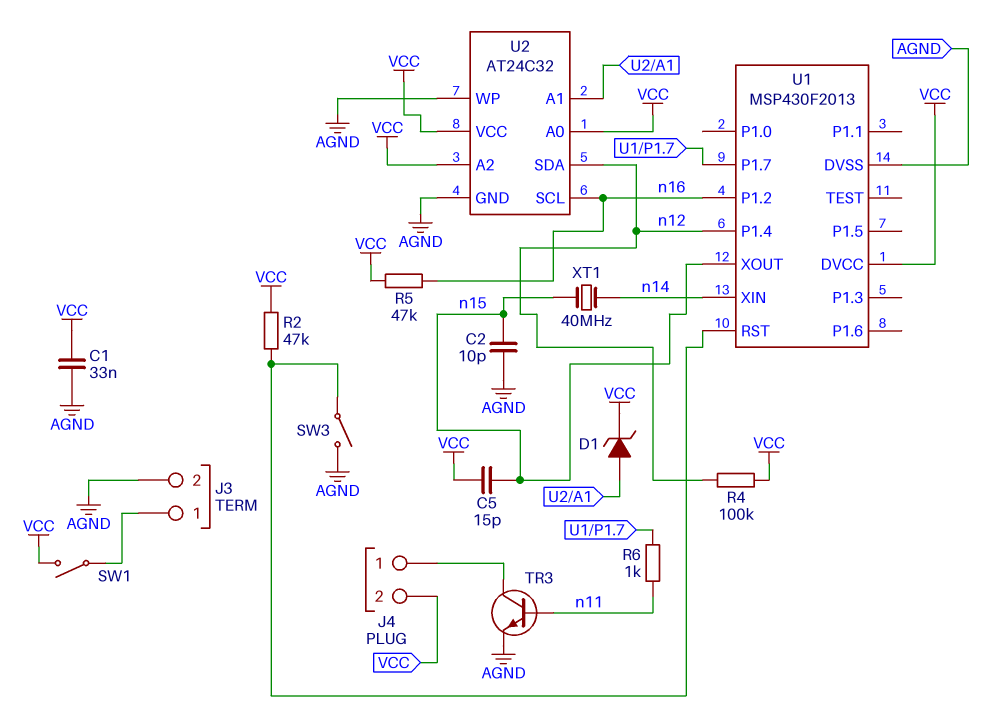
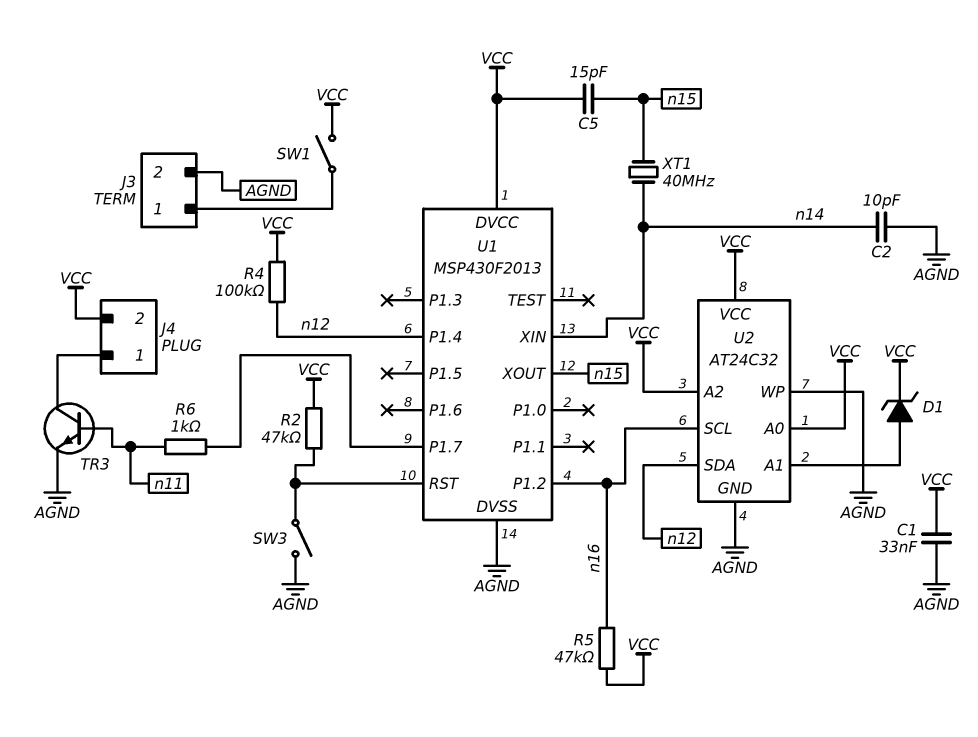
C2: 10pF (AGND, n15) -> 10pF (AGND, n14)

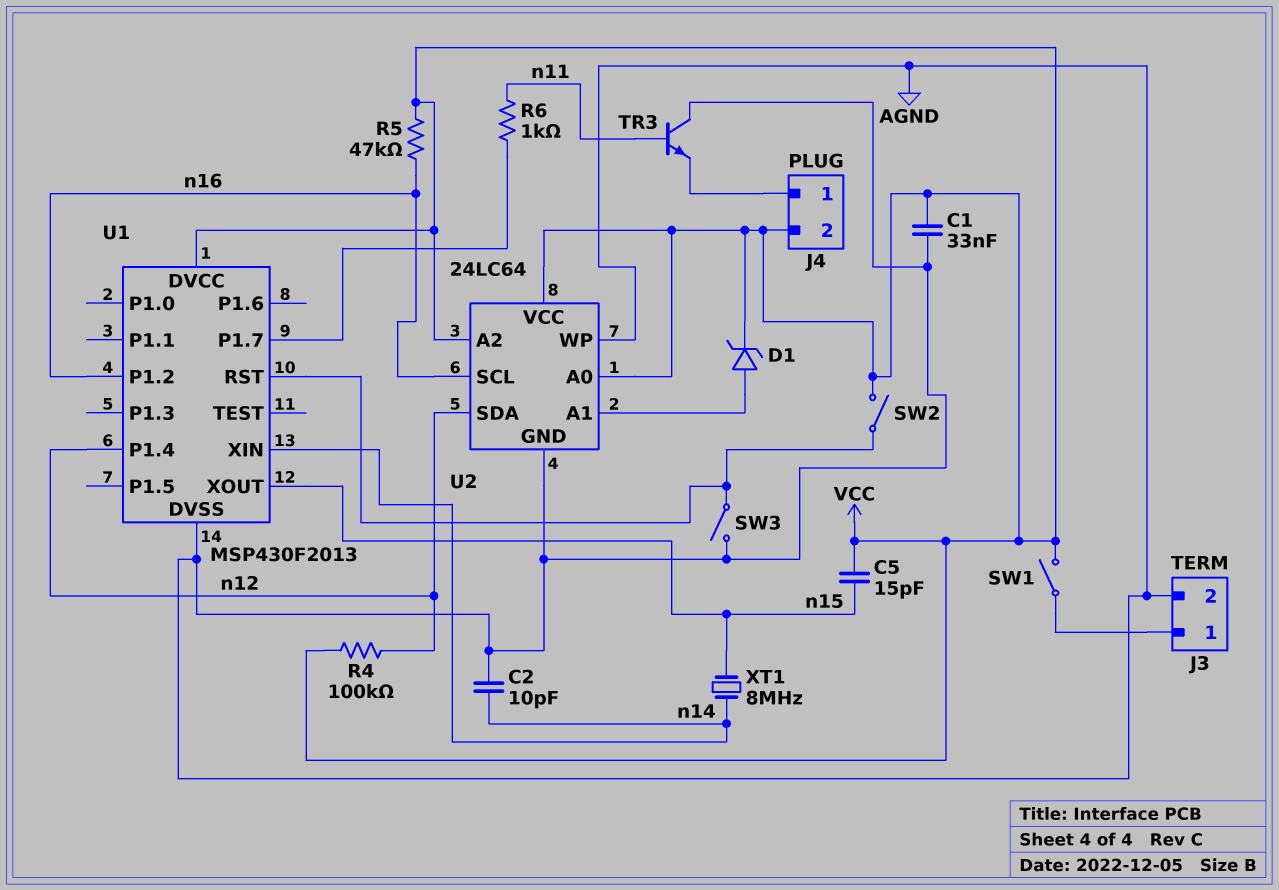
R2: 47k (U1/RST, VCC) -> none
SW2: none -> switch (U1/RST, VCC)
TR3: NPN (B n11, C J4/1, E AGND) -> NPN (B n11, C AGND, E J4/1)
U2: AT24C32 -> 24LC64
XT1: 40MHz (n14, n15) -> 8MHz (n14, n15)

